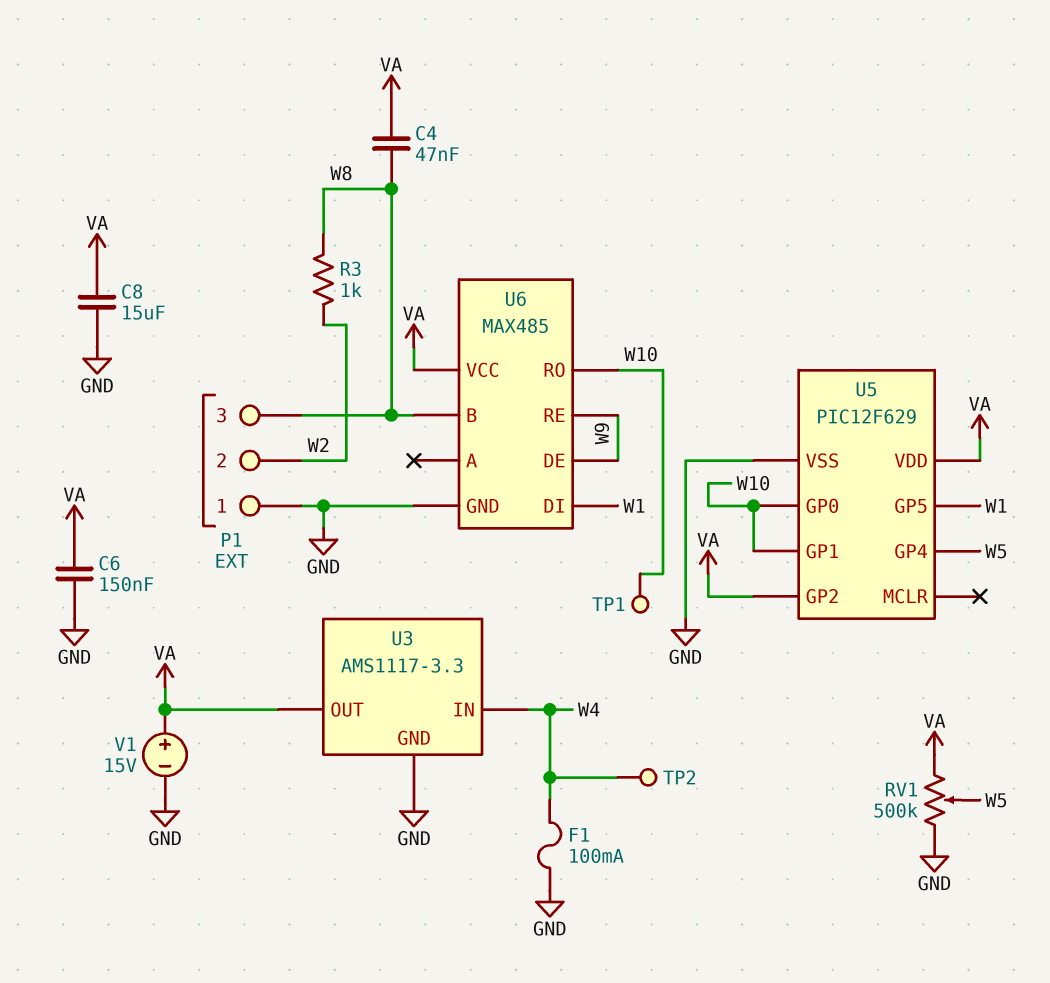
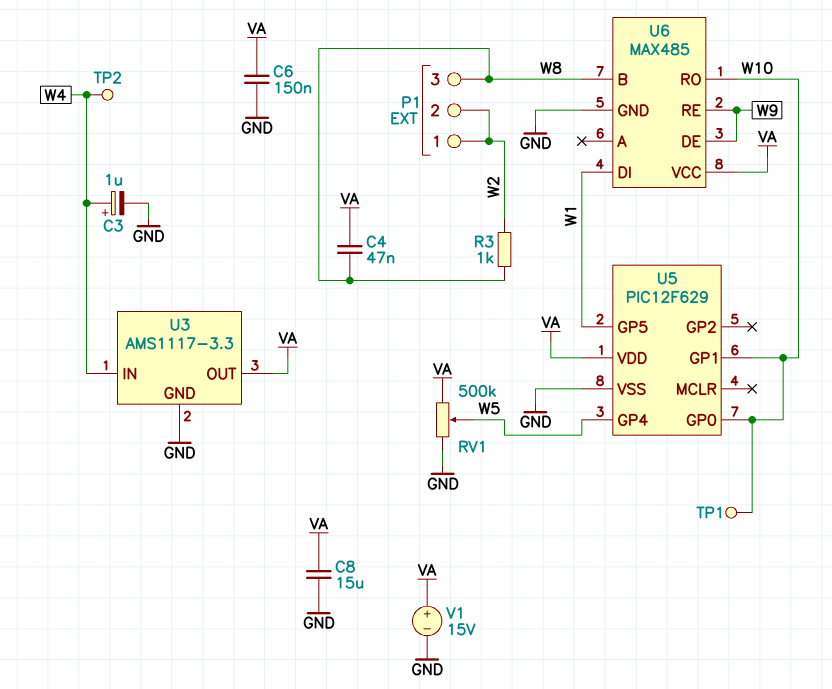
C3: none -> 1uF (plus W4, minus GND)
F1: 100mA (GND, W4) -> none
P1 pin 1: GND -> W2
U5 pin GP2: VA -> none

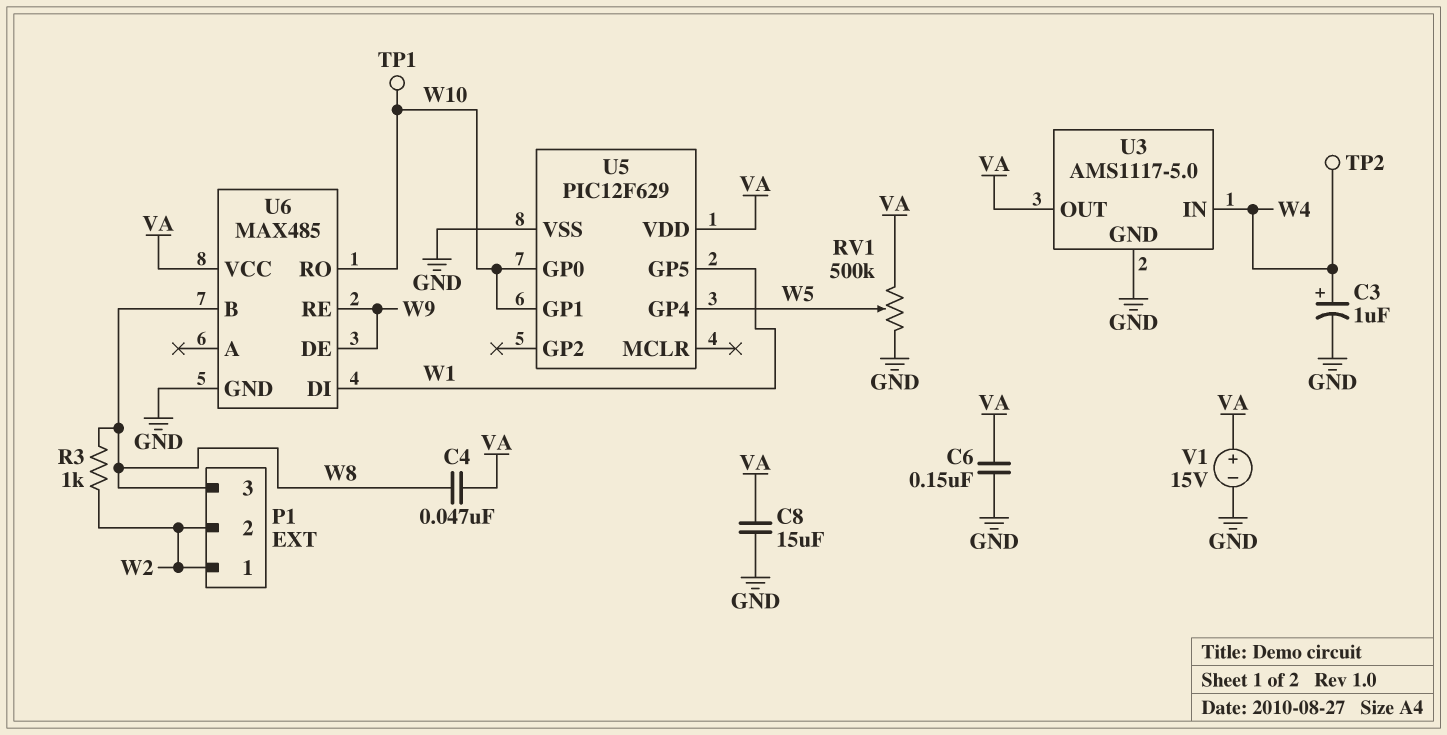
U3: AMS1117-3.3 -> AMS1117-5.0

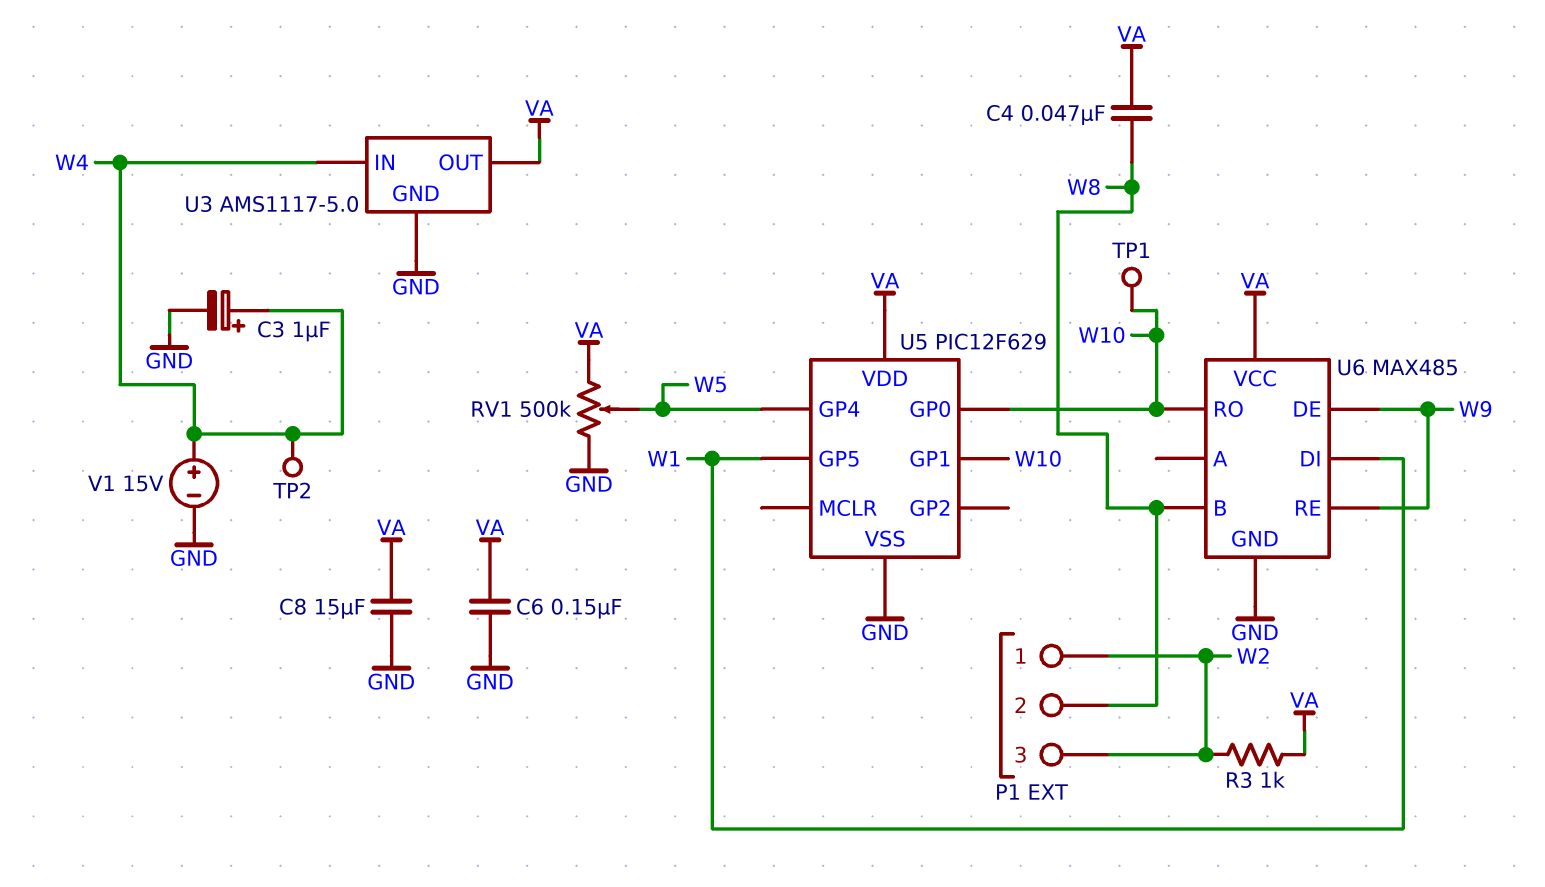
P1 pin 2: W2 -> W8
P1 pin 3: W8 -> W2
R3: 1k (W2, W8) -> 1k (VA, W2)
V1: 15V (plus VA, minus GND) -> 15V (plus W4, minus GND)

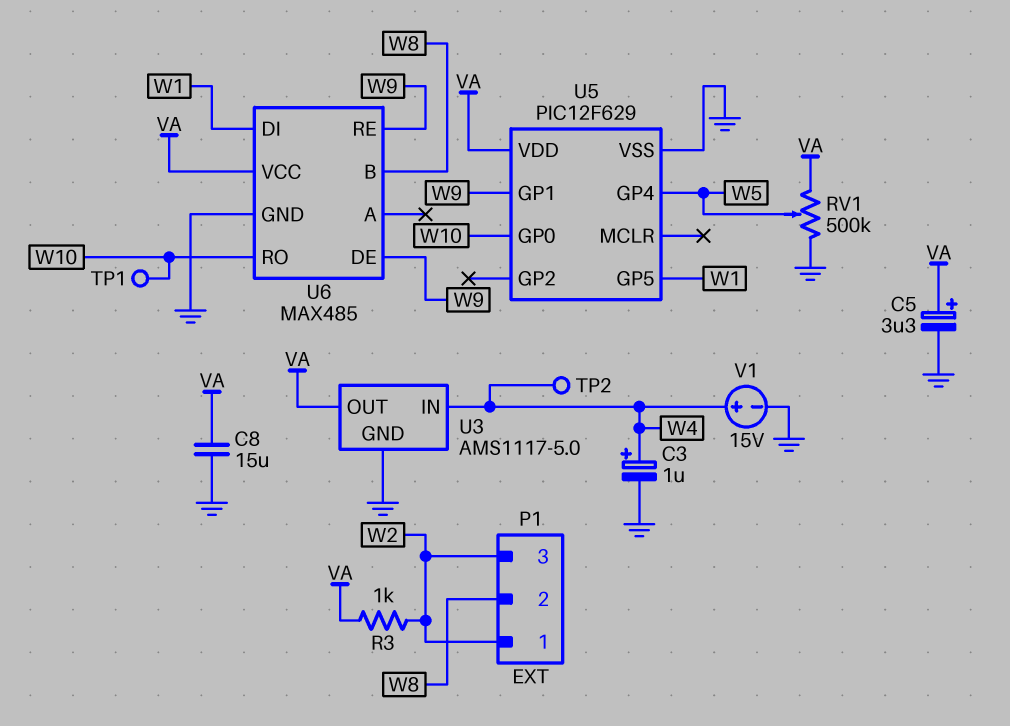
C4: 47nF (VA, W8) -> none
C5: none -> 3.3uF (plus VA, minus GND)
C6: 150nF (GND, VA) -> none
U5 pin GP1: W10 -> W9

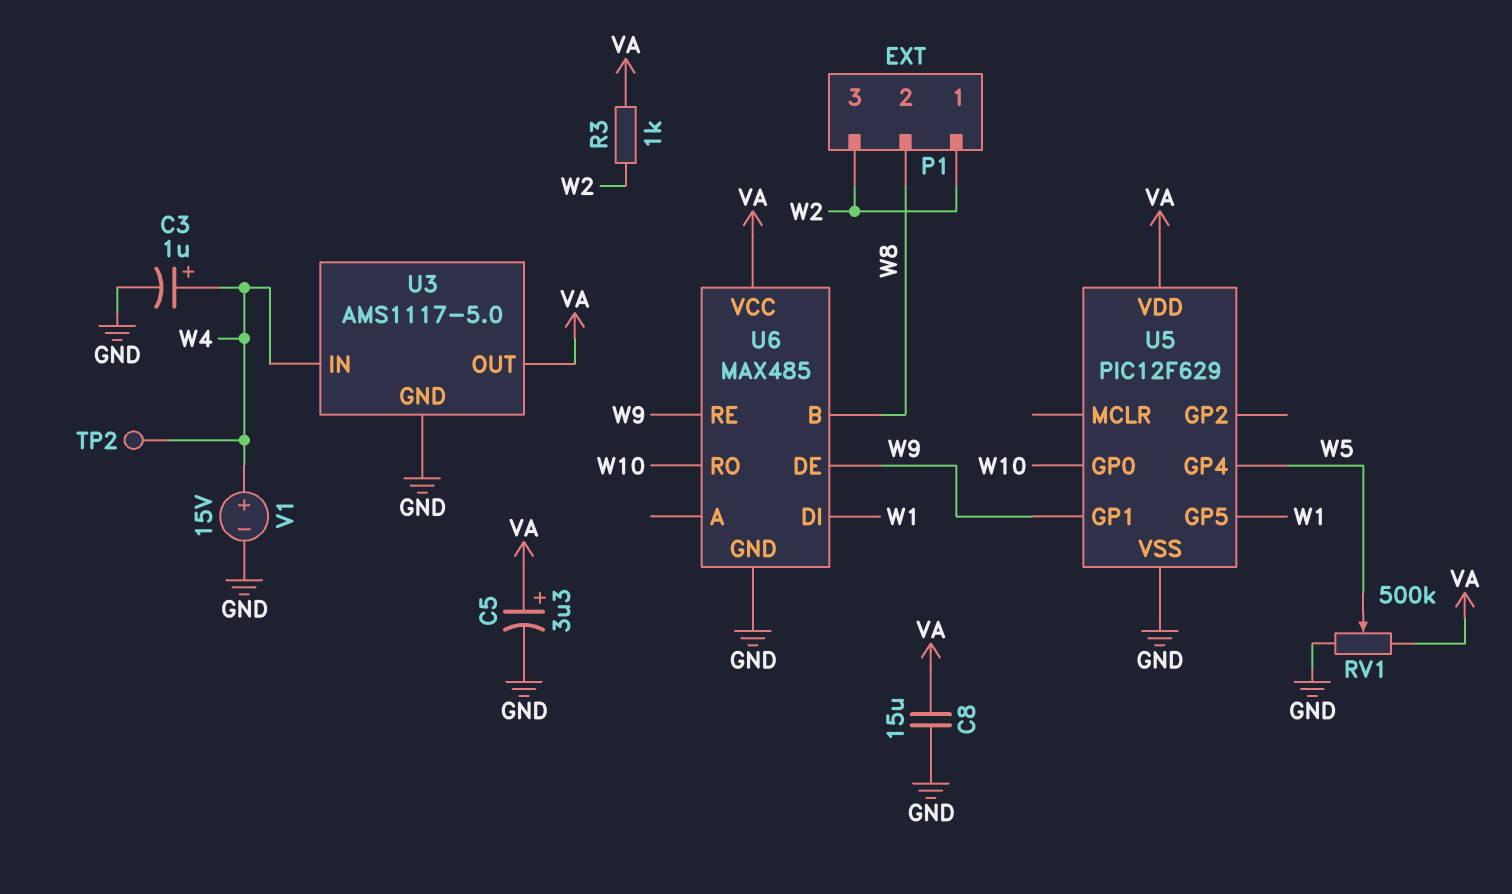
TP1: test point (W10) -> none

